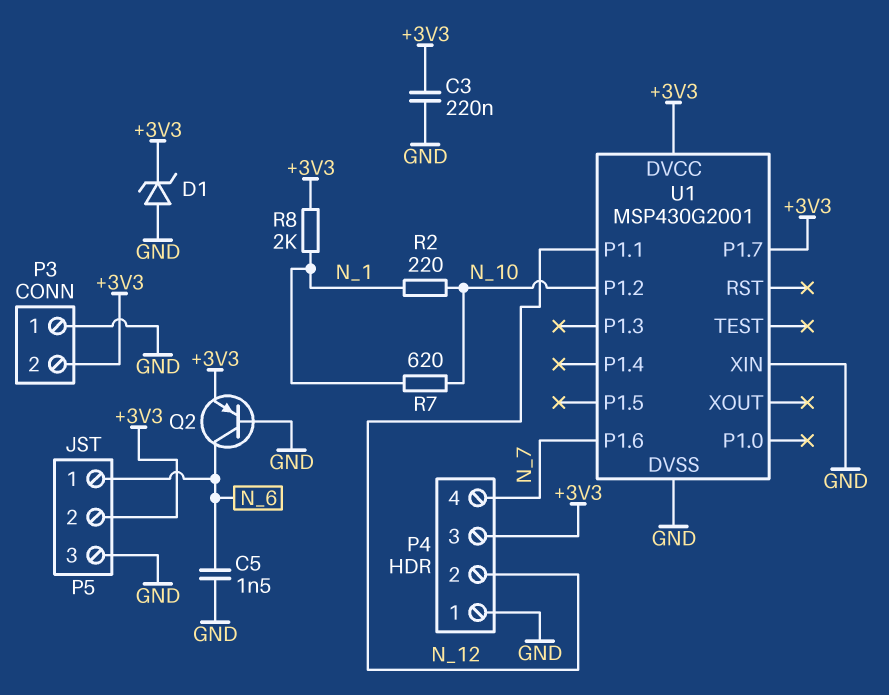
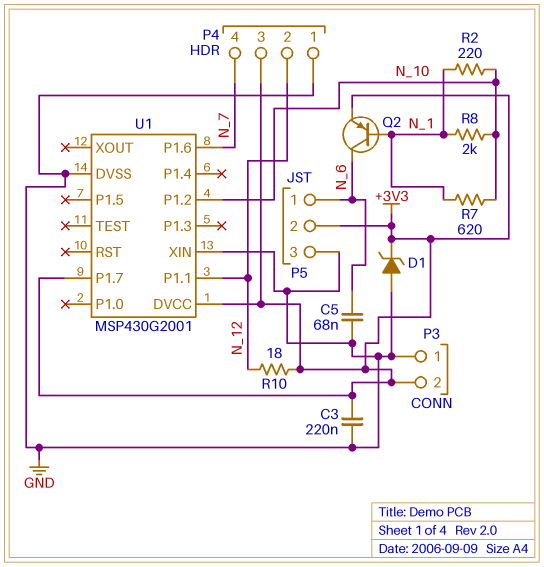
C5: 1.5nF (GND, N_6) -> 68nF (GND, N_6)
Q2: PNP (B GND, C N_6, E +3V3) -> PNP (B N_1, C N_6, E +3V3)
R8: 2k (+3V3, N_1) -> 2k (N_1, N_10)
R10: none -> 18 (+3V3, N_12)

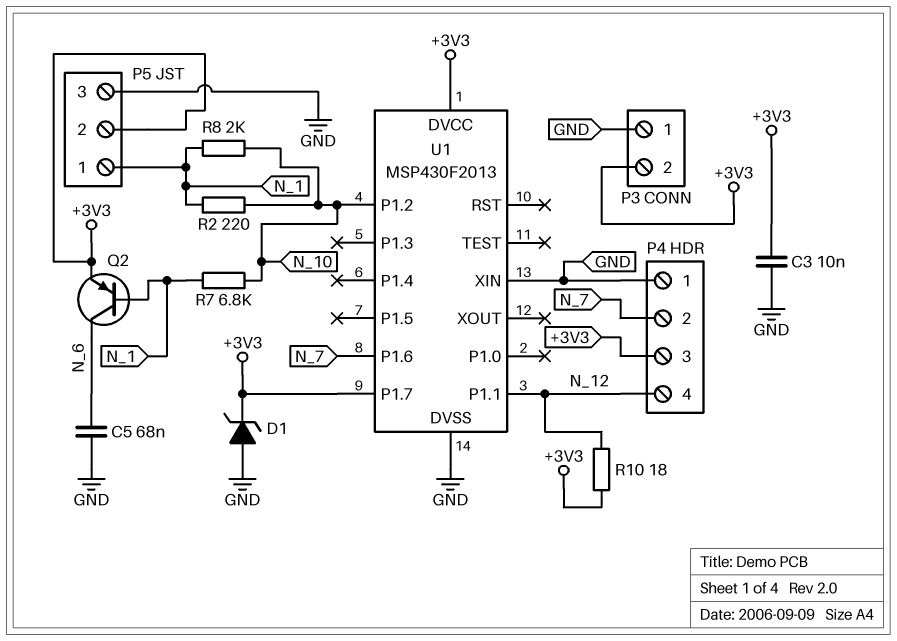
C3: 220nF (+3V3, GND) -> 10nF (+3V3, GND)
P4 pin 2: N_12 -> N_7
P4 pin 4: N_7 -> N_12
P5 pin 1: N_6 -> N_1
R7: 620 (N_1, N_10) -> 6.8k (N_1, N_10)
U1: MSP430G2001 -> MSP430F2013

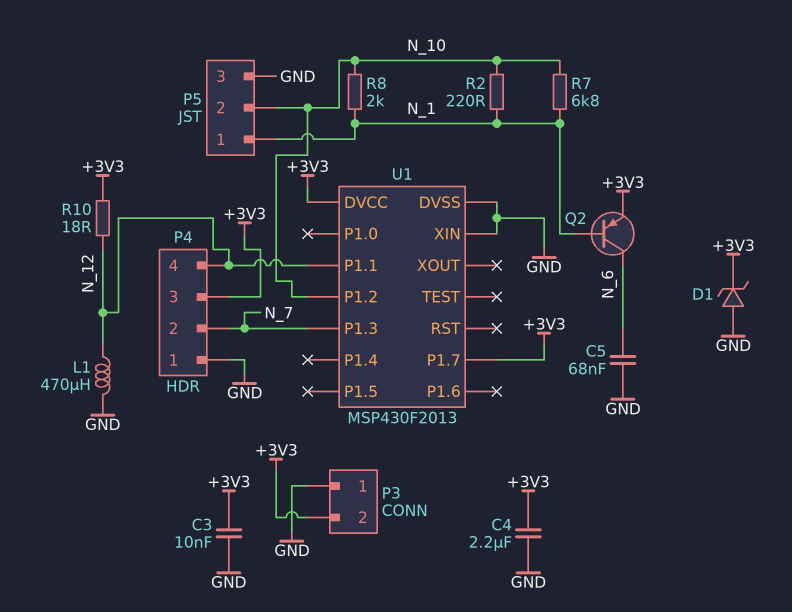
C4: none -> 2.2uF (+3V3, GND)
L1: none -> 470uH (GND, N_12)
P5 pin 2: +3V3 -> N_10
U1 pin P1.3: none -> N_7
U1 pin P1.6: N_7 -> none

